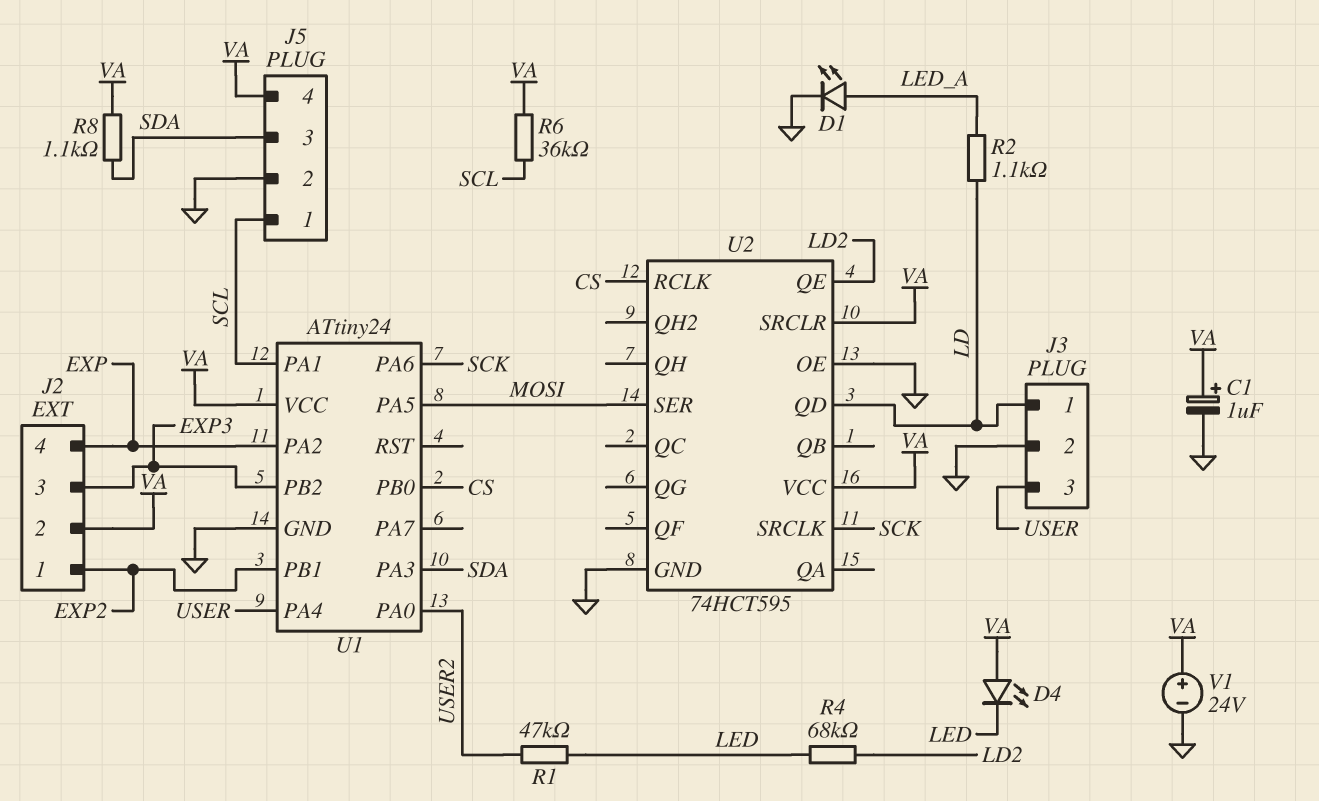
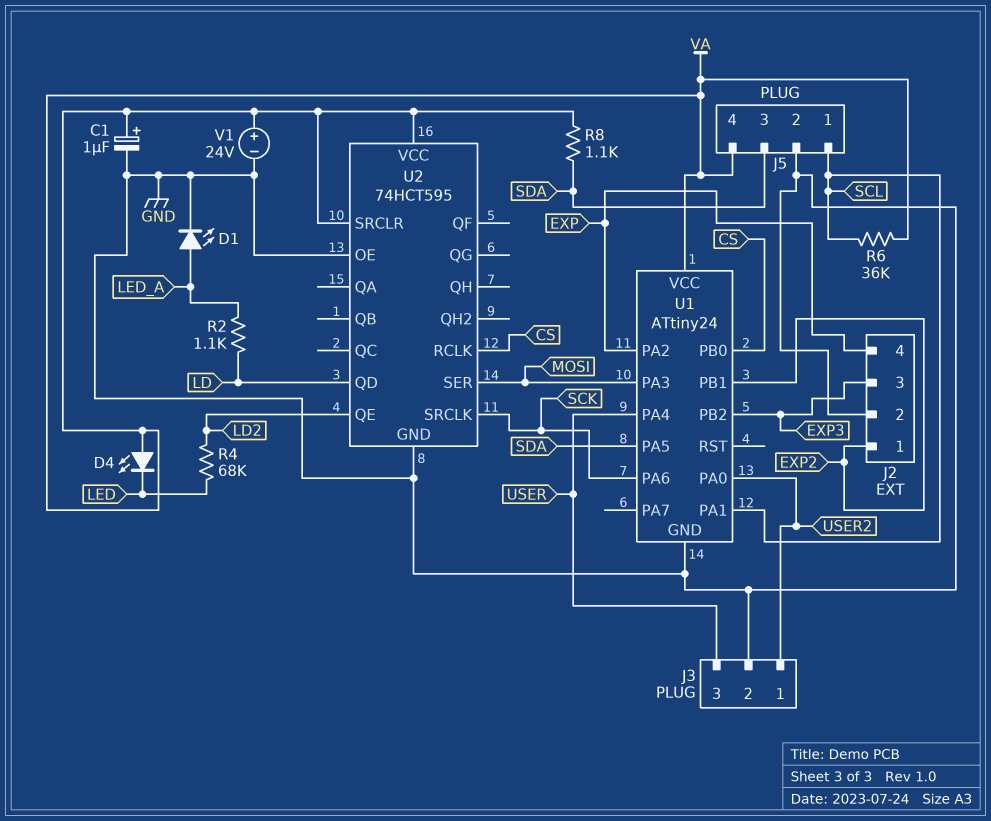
J2 pin 2: VA -> GND
J3 pin 1: LD -> USER2
R1: 47k (LED, USER2) -> none
U1 pin PA3: SDA -> MOSI
U1 pin PA5: MOSI -> SDA

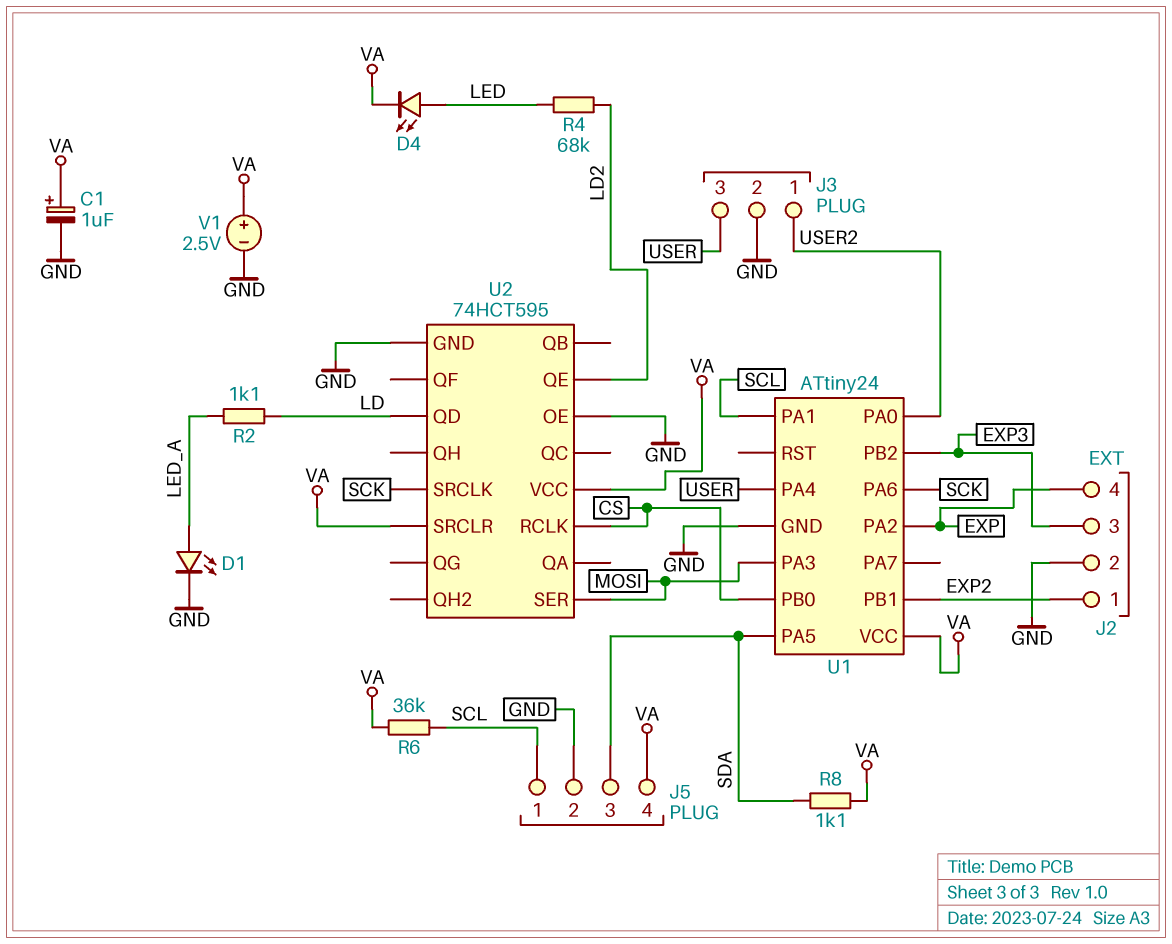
D4: LED (A VA, K LED) -> LED (A LED, K VA)
V1: 24V (plus VA, minus GND) -> 2.5V (plus VA, minus GND)

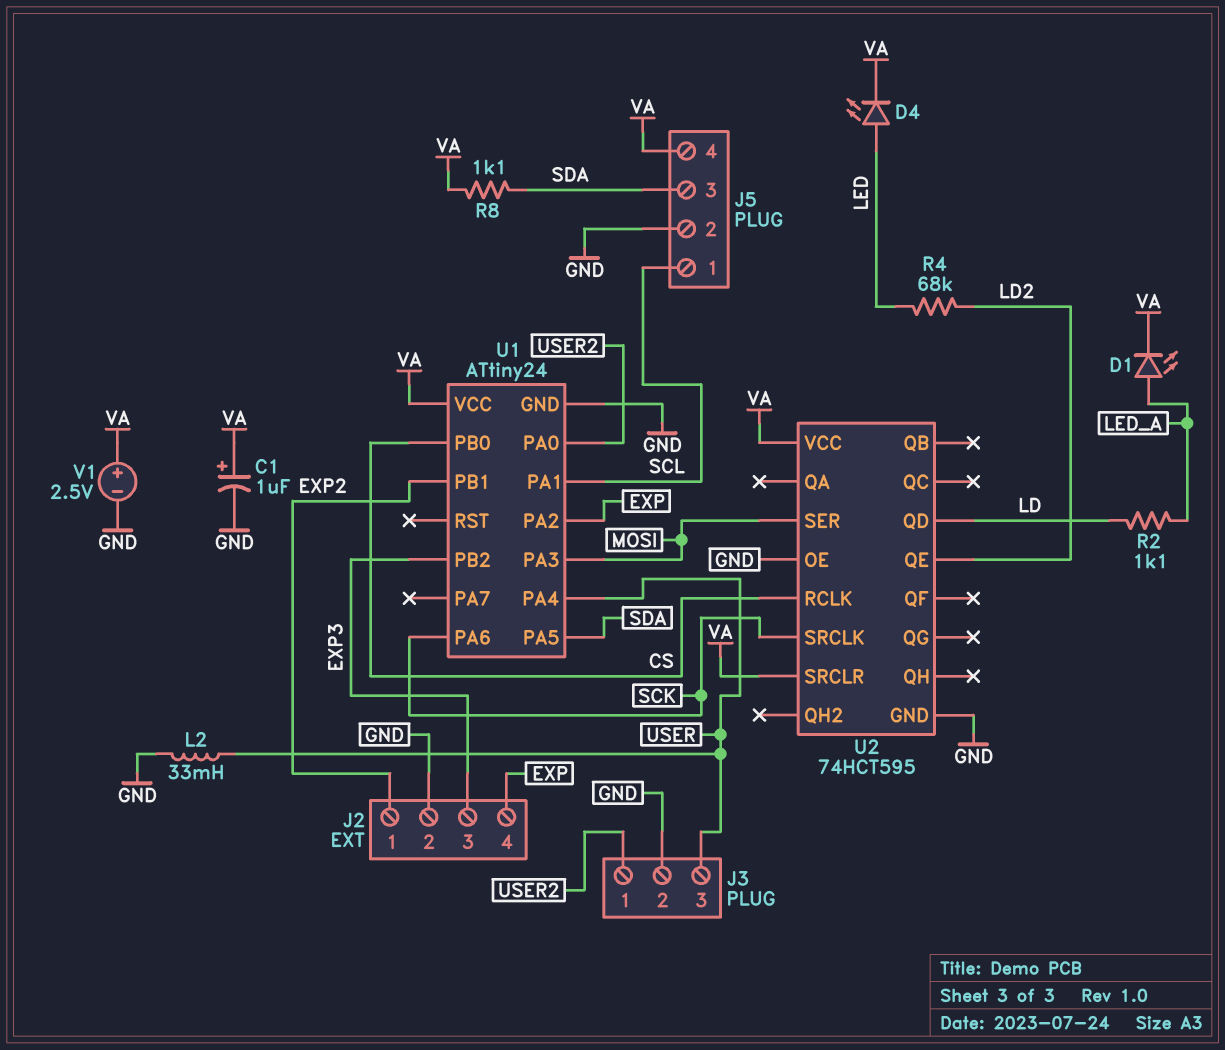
D1: LED (A LED_A, K GND) -> LED (A LED_A, K VA)
L2: none -> 33mH (GND, USER)
R6: 36k (SCL, VA) -> none

